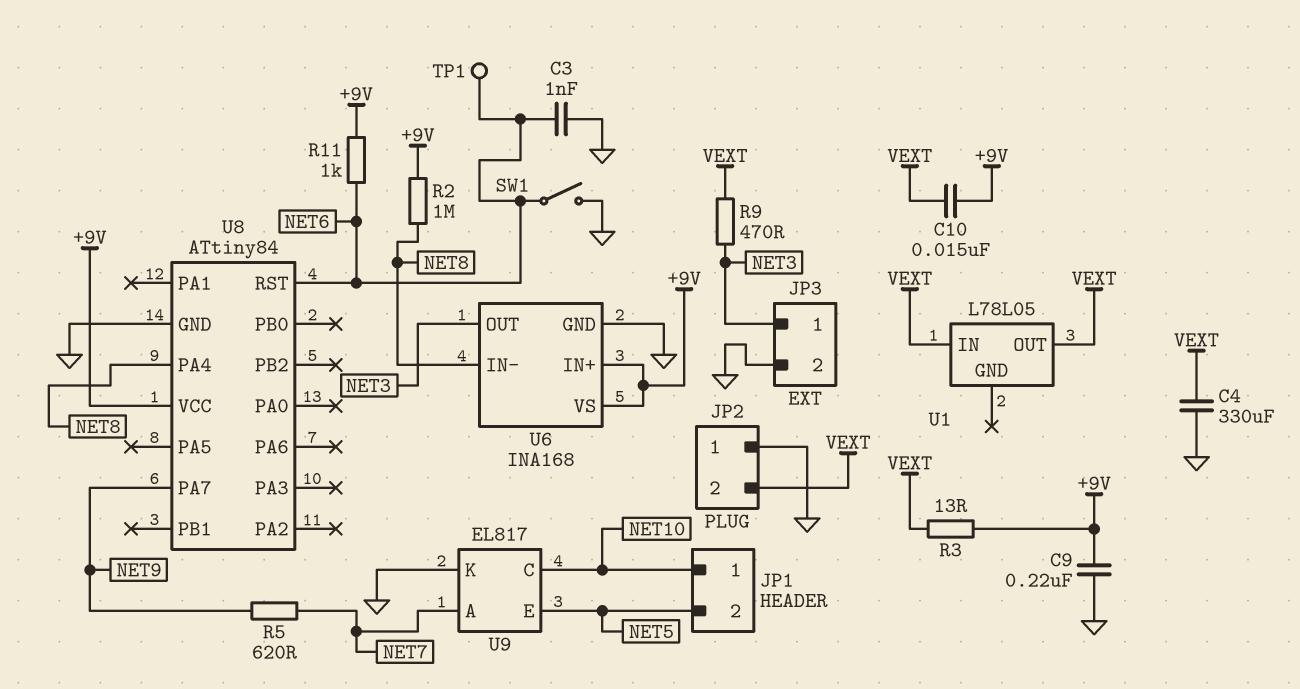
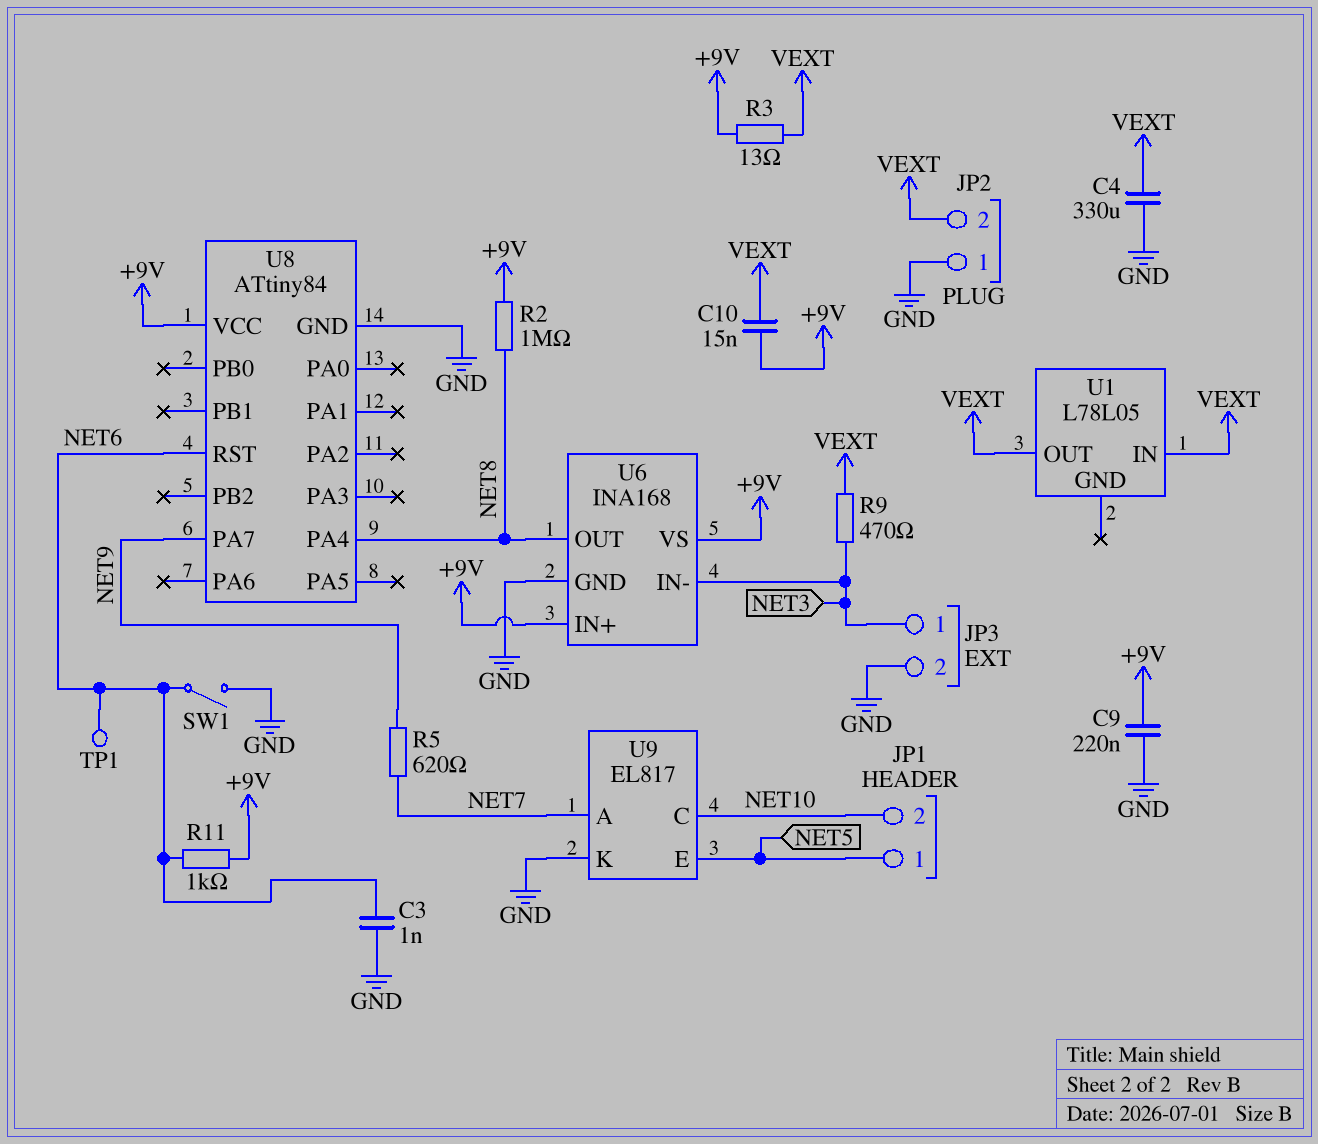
JP1 pin 1: NET10 -> NET5
JP1 pin 2: NET5 -> NET10
U6 pin IN-: NET8 -> NET3
U6 pin OUT: NET3 -> NET8

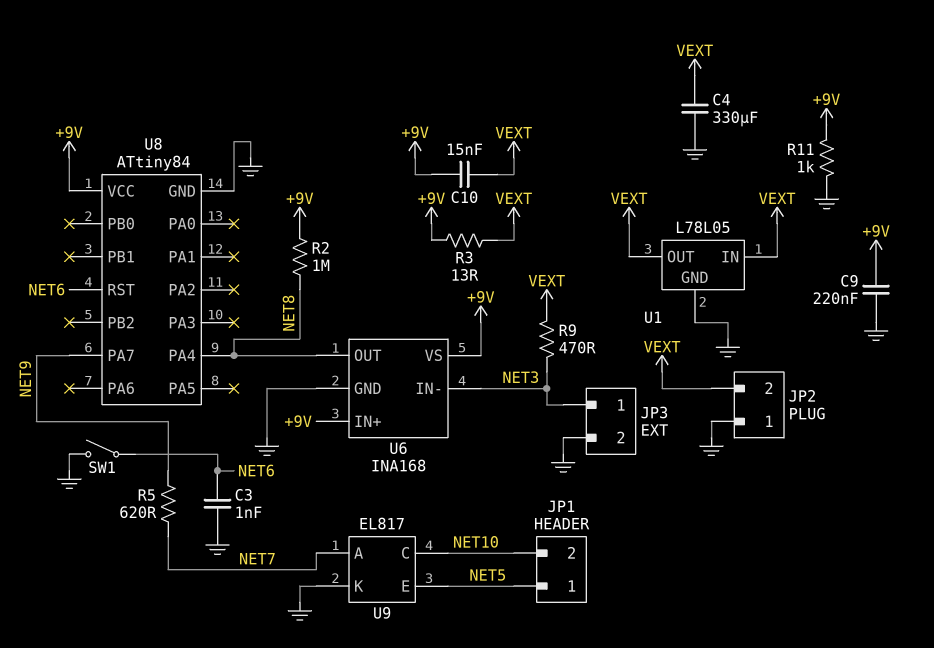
R11: 1k (+9V, NET6) -> 1k (+9V, GND)
TP1: test point (NET6) -> none
U1 pin GND: none -> GND

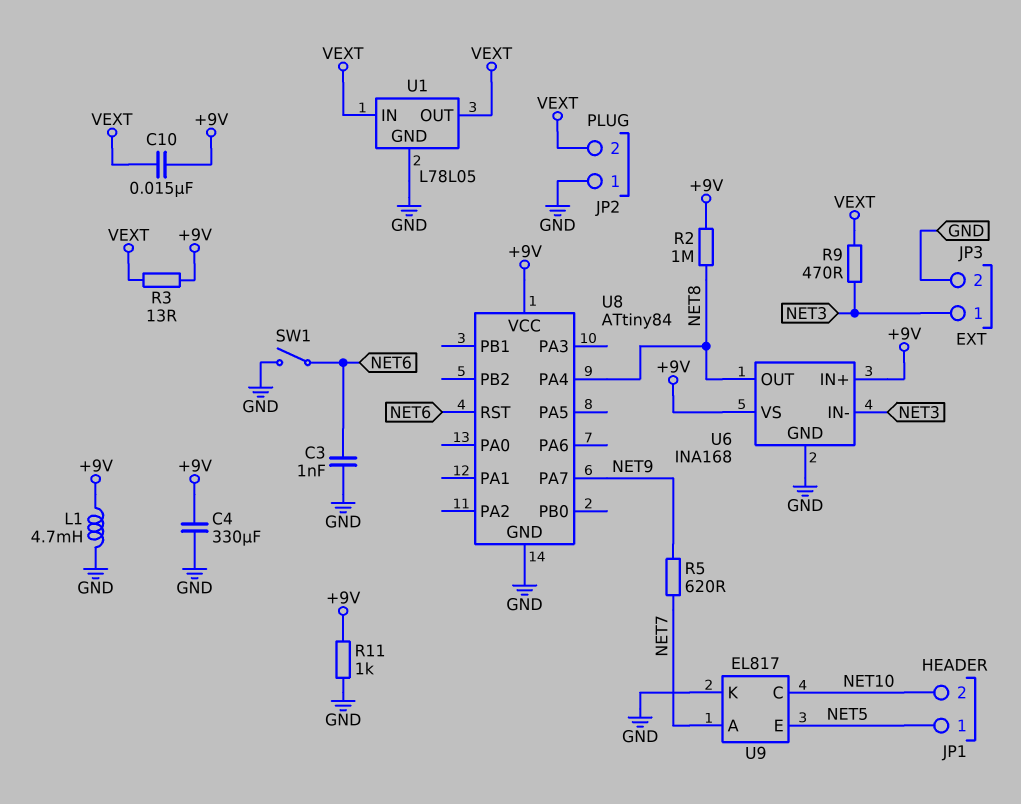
C4: 330uF (GND, VEXT) -> 330uF (+9V, GND)
C9: 220nF (+9V, GND) -> none
L1: none -> 4.7mH (+9V, GND)

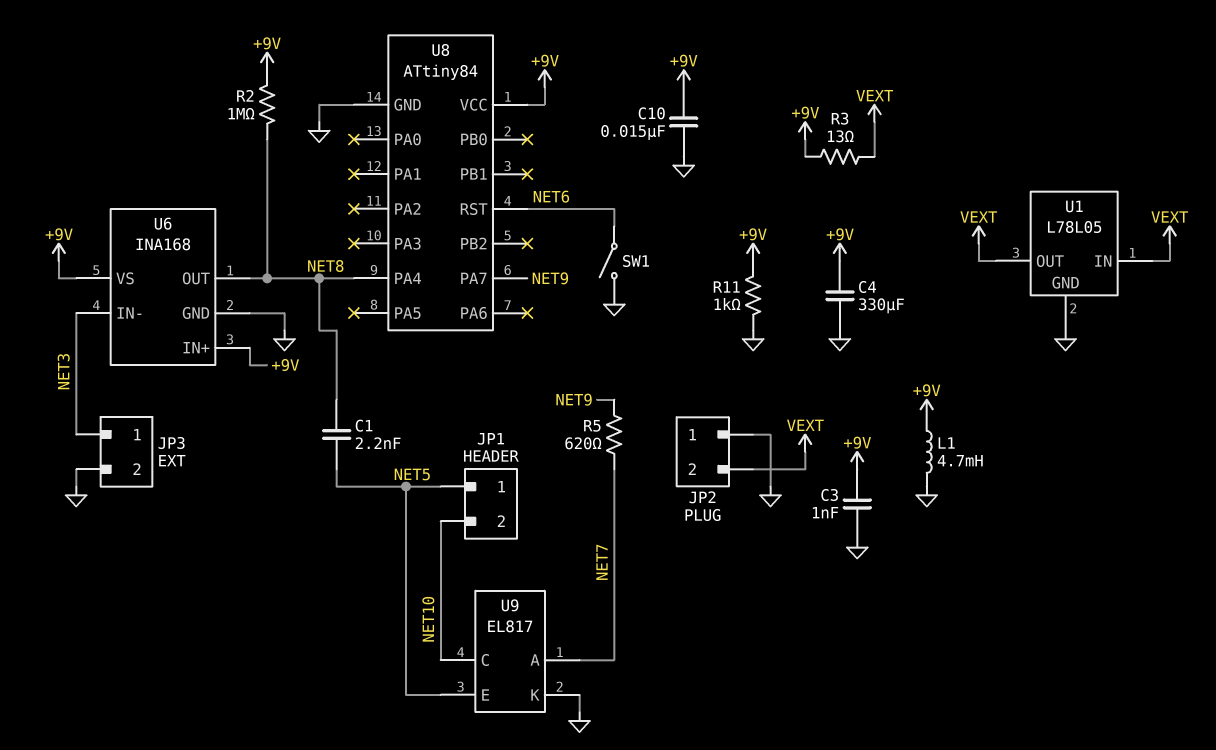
C1: none -> 2.2nF (NET5, NET8)
C3: 1nF (GND, NET6) -> 1nF (+9V, GND)
C10: 15nF (+9V, VEXT) -> 15nF (+9V, GND)
R9: 470 (NET3, VEXT) -> none

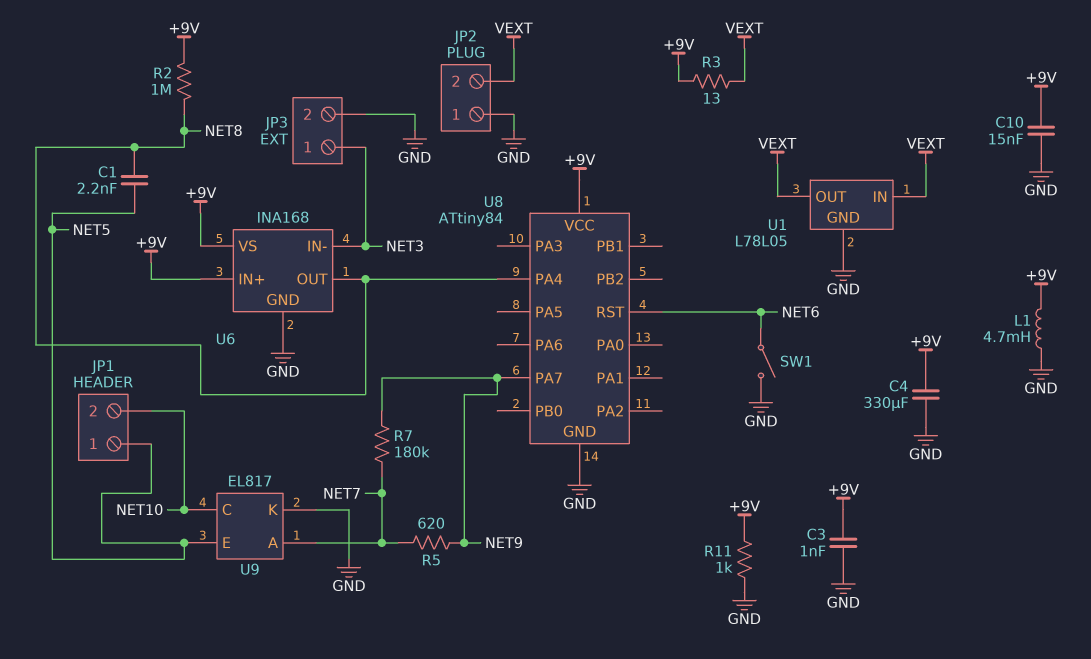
R7: none -> 180k (NET7, NET9)

